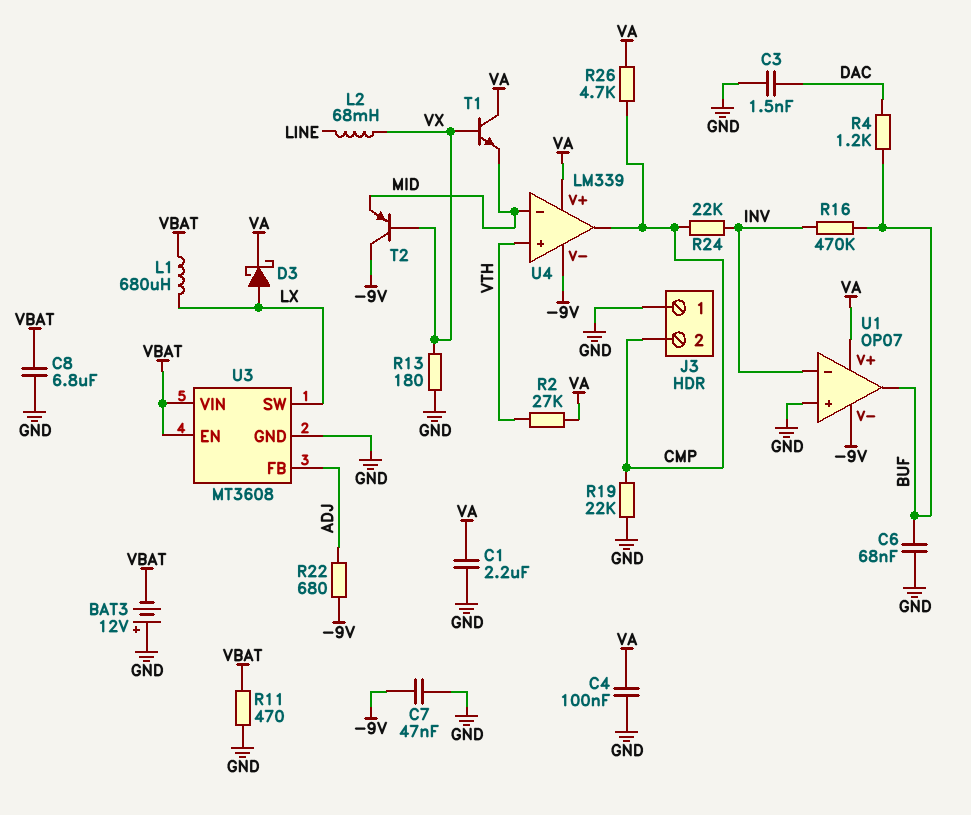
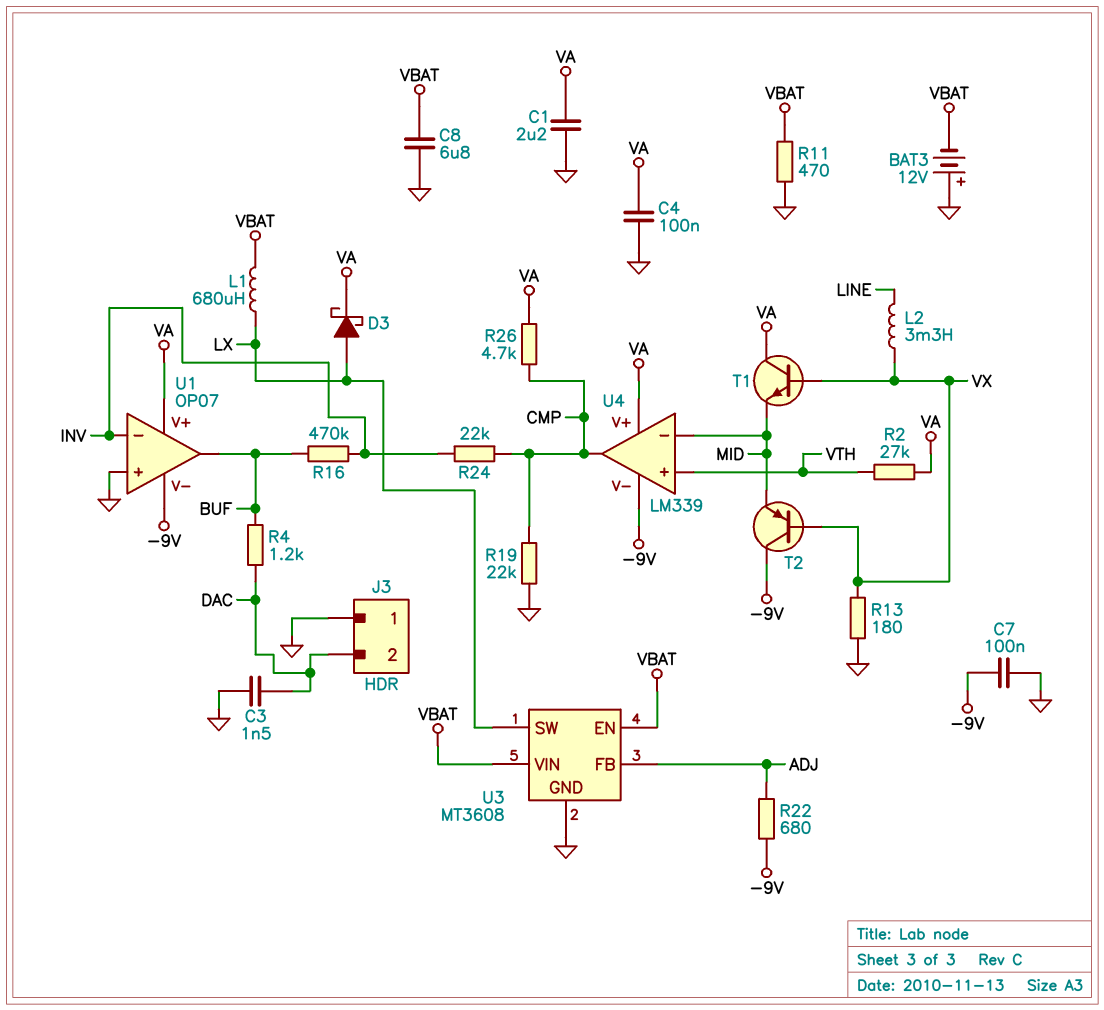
C6: 68nF (BUF, GND) -> none
C7: 47nF (-9V, GND) -> 100nF (-9V, GND)
J3 pin 2: CMP -> DAC
L2: 68mH (LINE, VX) -> 3.3mH (LINE, VX)

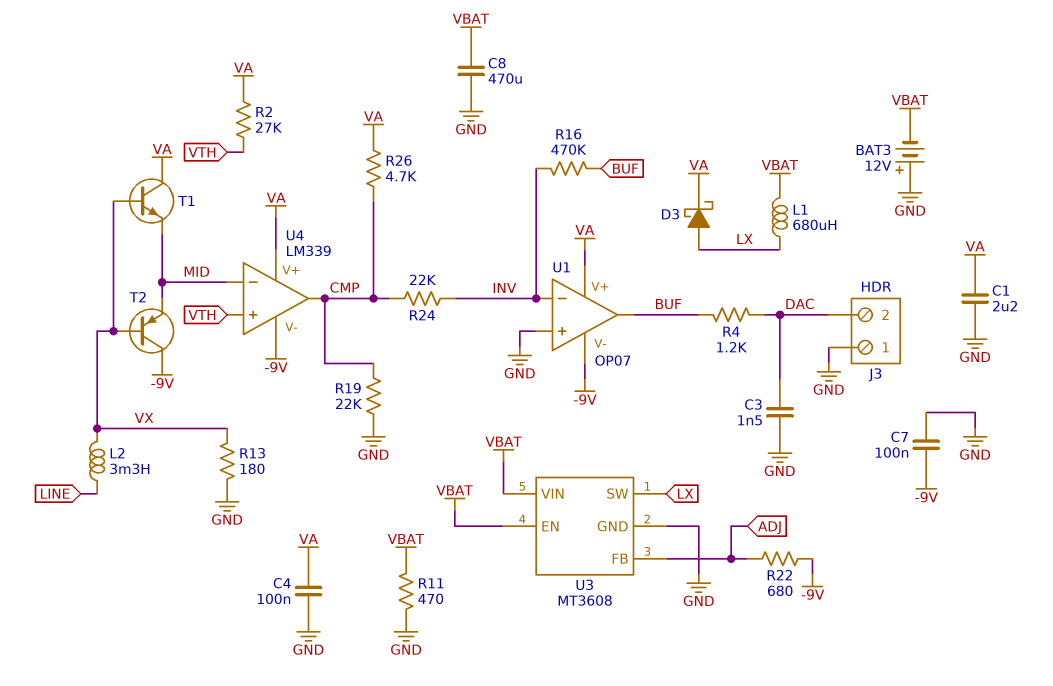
C8: 6.8uF (GND, VBAT) -> 470uF (GND, VBAT)

